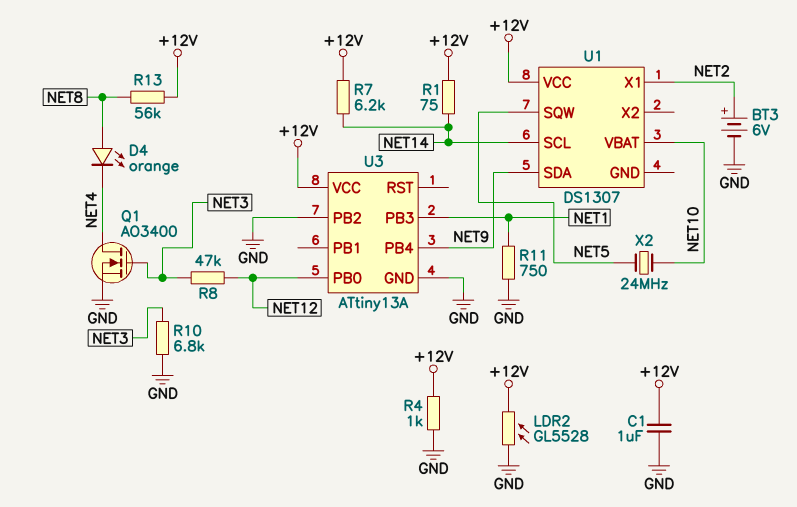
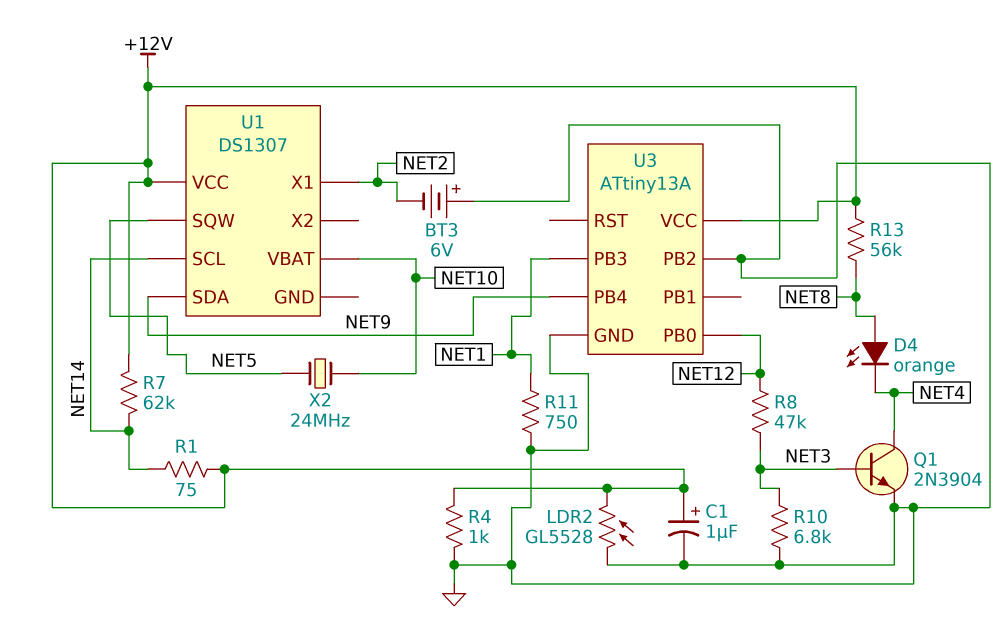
BT3: 6V (plus NET2, minus GND) -> 6V (plus GND, minus NET2)
C1: 1uF (+12V, GND) -> 1uF (plus +12V, minus GND)
Q1: NMOS AO3400 (G NET3, D NET4, S GND) -> NPN 2N3904 (B NET3, C NET4, E GND)
R7: 6.2k (+12V, NET14) -> 62k (+12V, NET14)

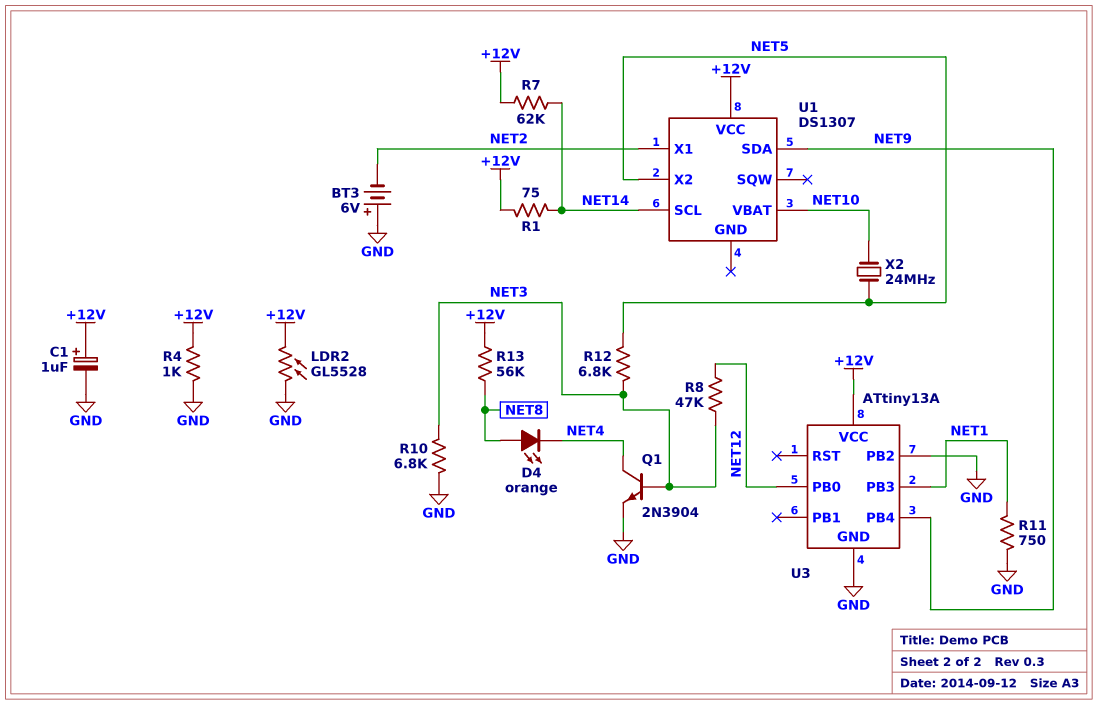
R12: none -> 6.8k (NET3, NET5)
U1 pin SQW: NET5 -> none
U1 pin X2: none -> NET5

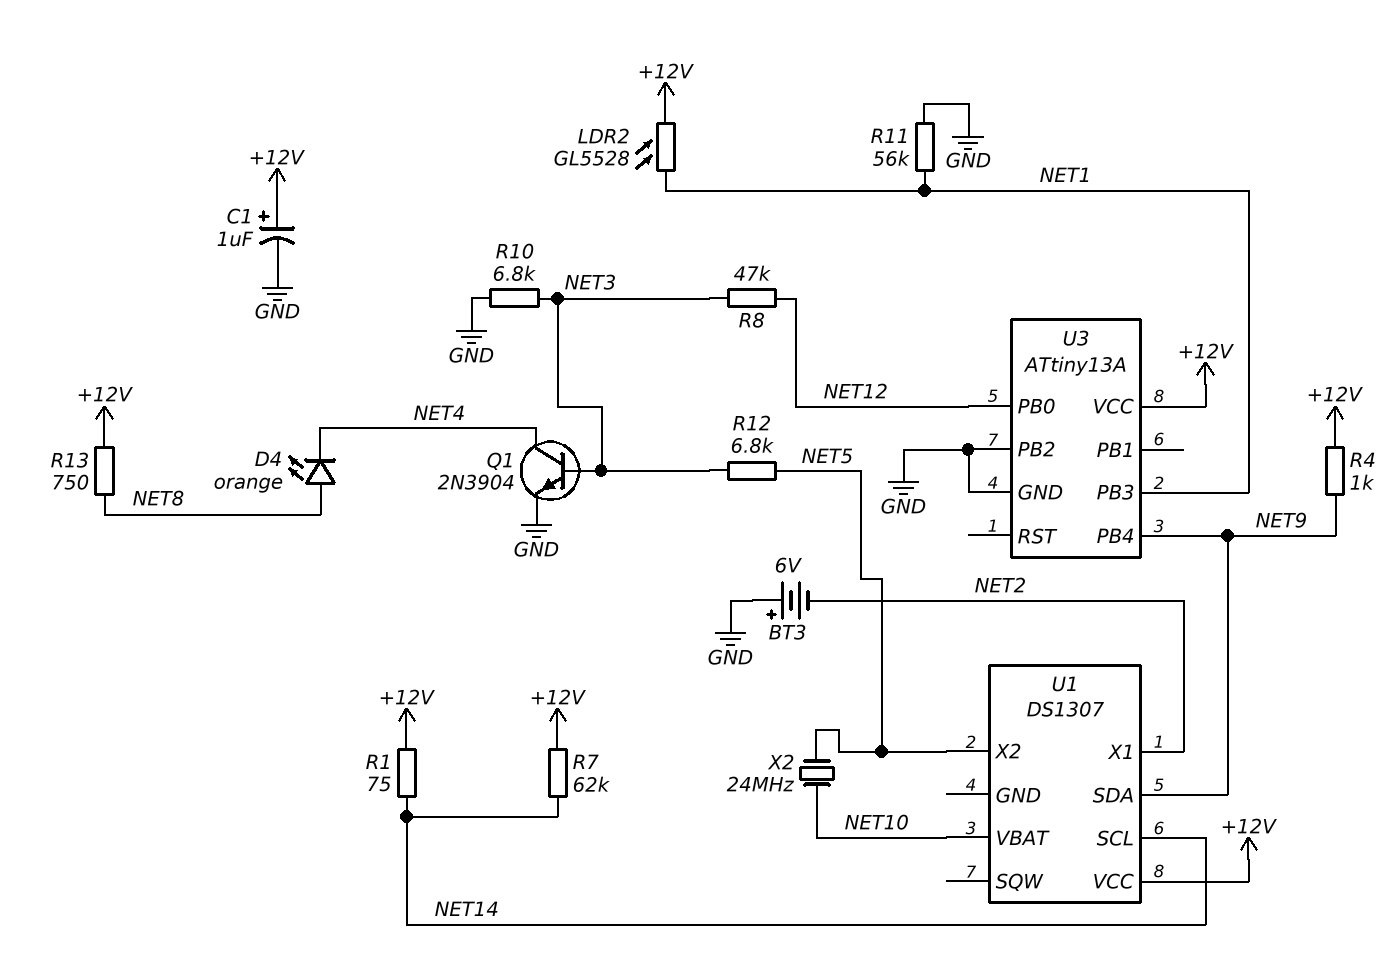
LDR2: GL5528 (+12V, GND) -> GL5528 (+12V, NET1)
R4: 1k (+12V, GND) -> 1k (+12V, NET9)
R11: 750 (GND, NET1) -> 56k (GND, NET1)
R13: 56k (+12V, NET8) -> 750 (+12V, NET8)

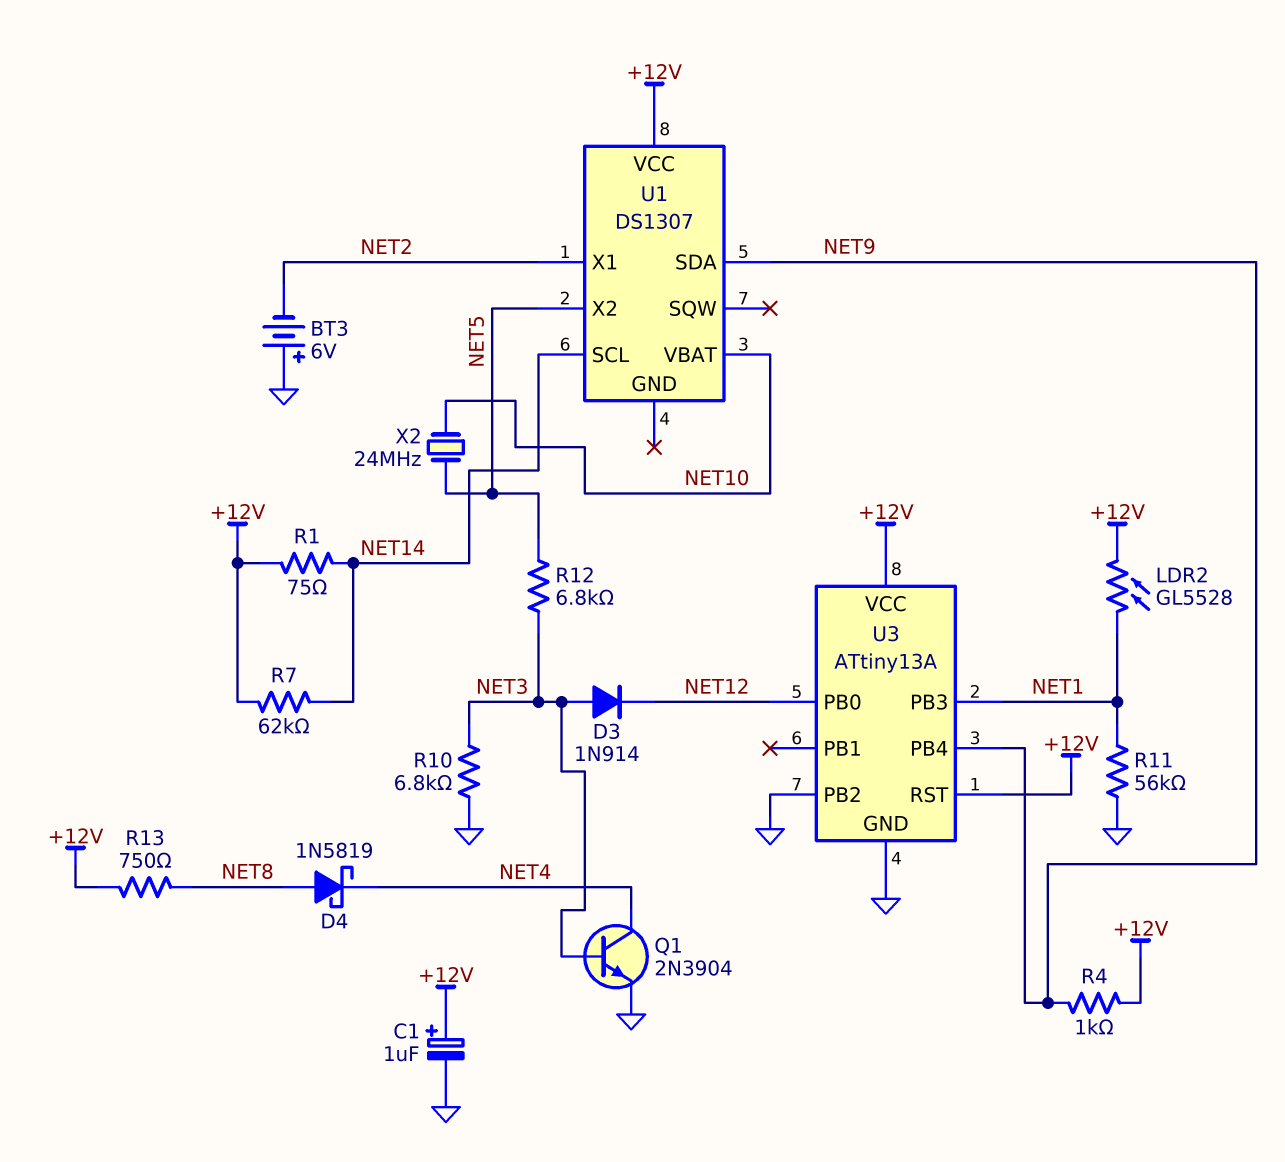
D3: none -> diode 1N914 (A NET3, K NET12)
D4: LED orange (A NET8, K NET4) -> schottky 1N5819 (A NET8, K NET4)
R8: 47k (NET3, NET12) -> none
U3 pin RST: none -> +12V

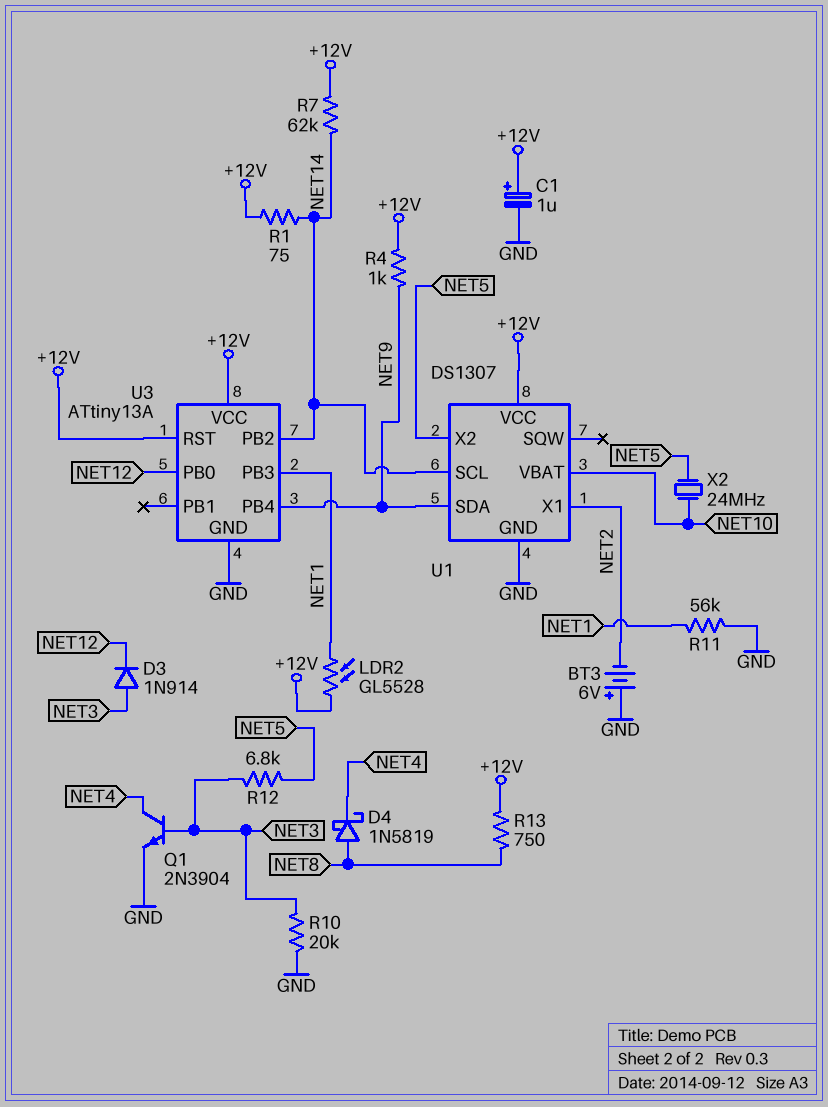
R10: 6.8k (GND, NET3) -> 20k (GND, NET3)
U1 pin GND: none -> GND
U3 pin PB2: GND -> NET14

